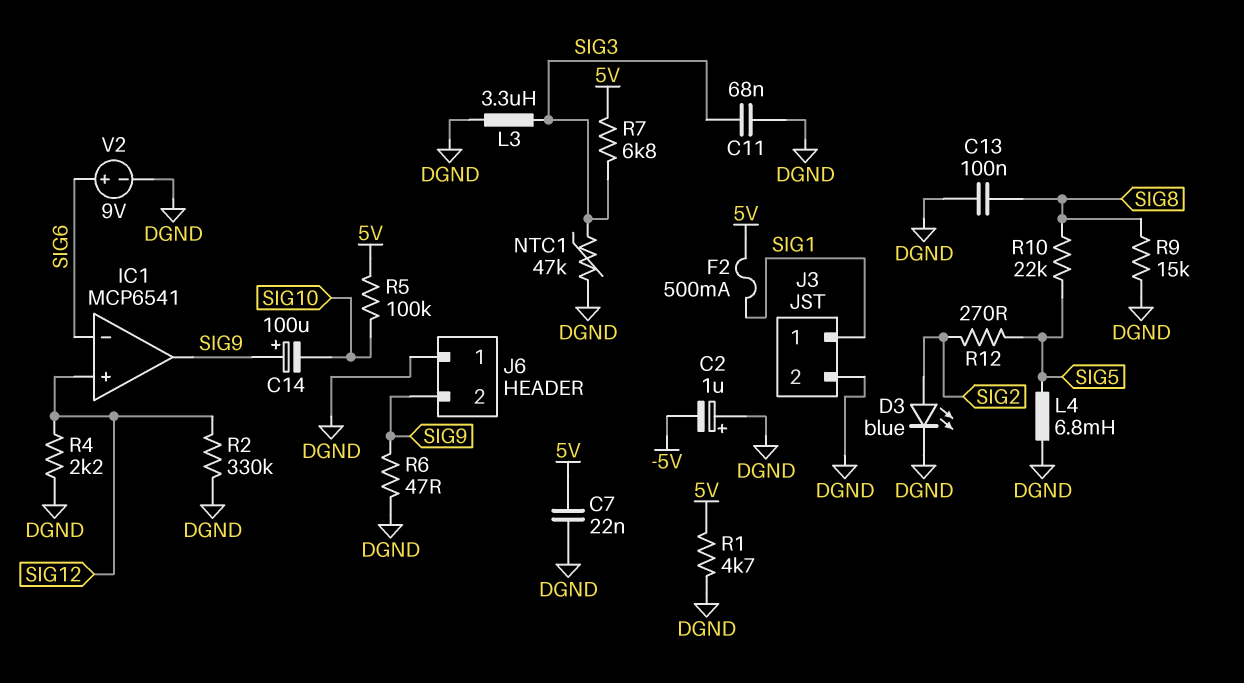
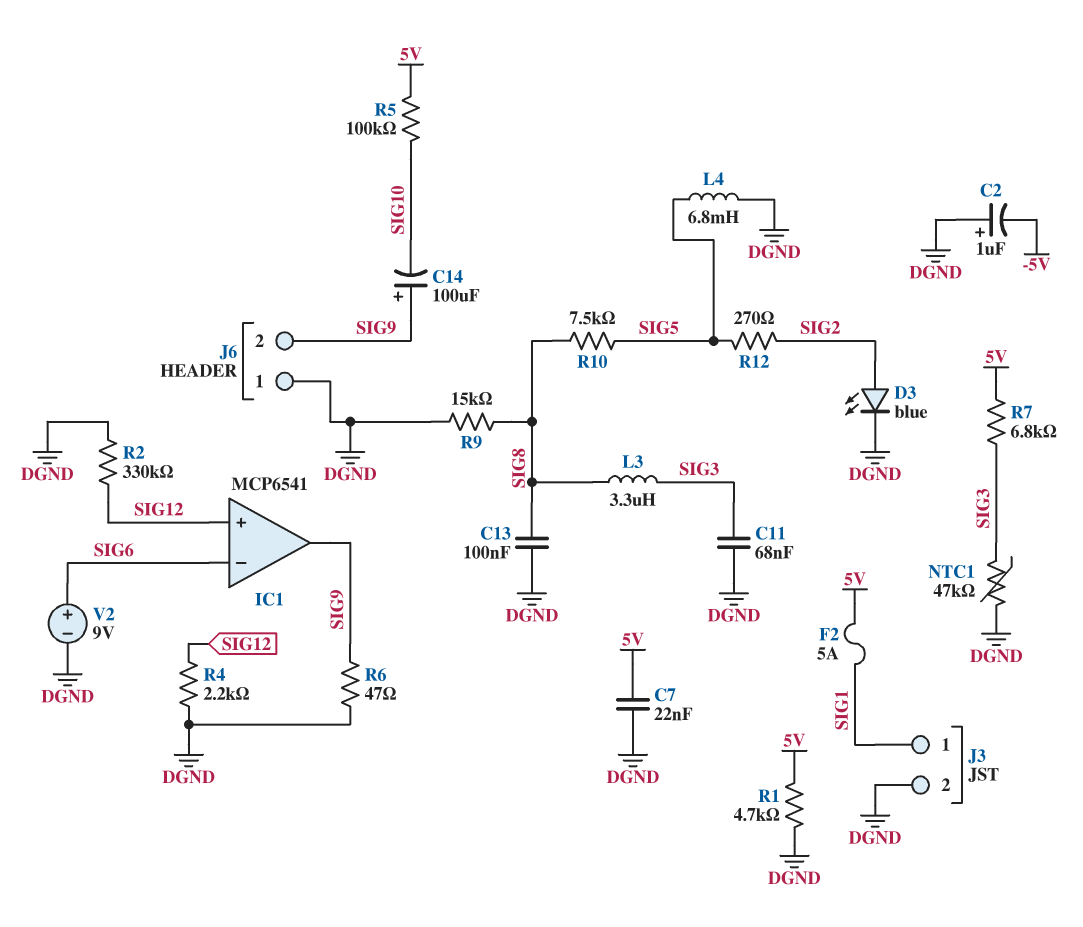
F2: 500mA (5V, SIG1) -> 5A (5V, SIG1)
L3: 3.3uH (DGND, SIG3) -> 3.3uH (SIG3, SIG8)
R10: 22k (SIG5, SIG8) -> 7.5k (SIG5, SIG8)

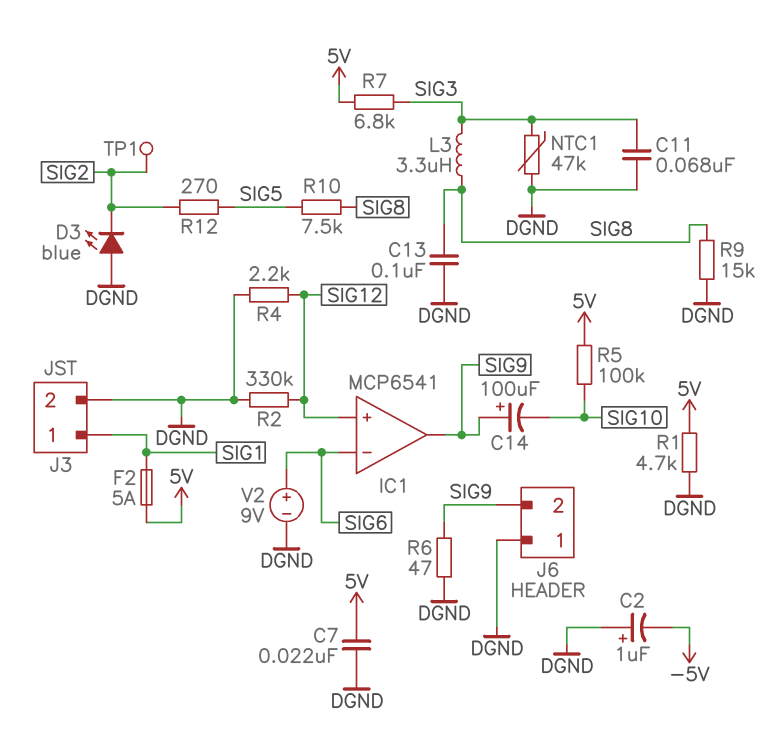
D3: LED blue (A SIG2, K DGND) -> LED blue (A DGND, K SIG2)
L4: 6.8mH (DGND, SIG5) -> none
TP1: none -> test point (SIG2)

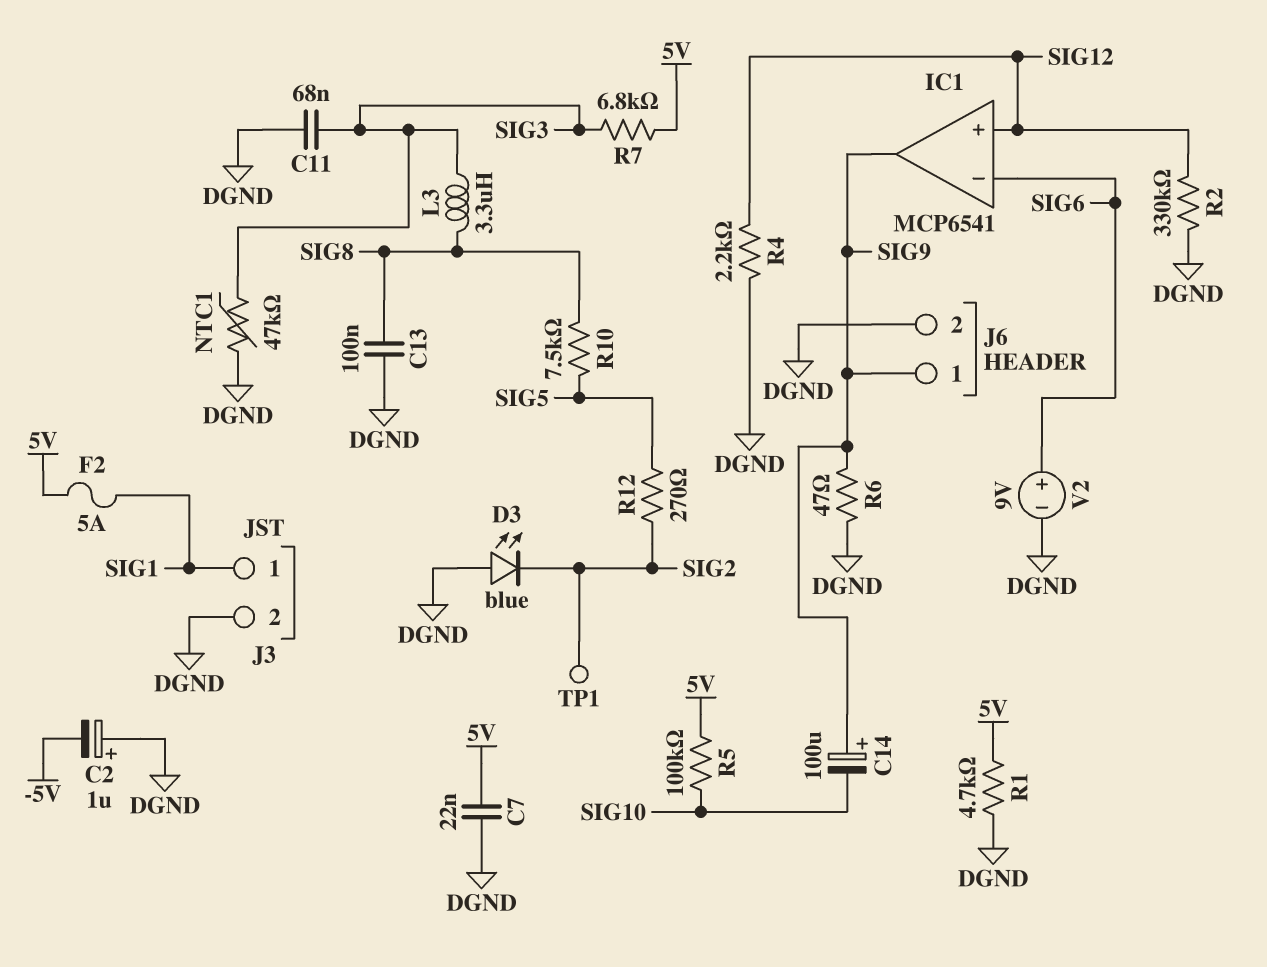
J6 pin 1: DGND -> SIG9
J6 pin 2: SIG9 -> DGND
R9: 15k (DGND, SIG8) -> none

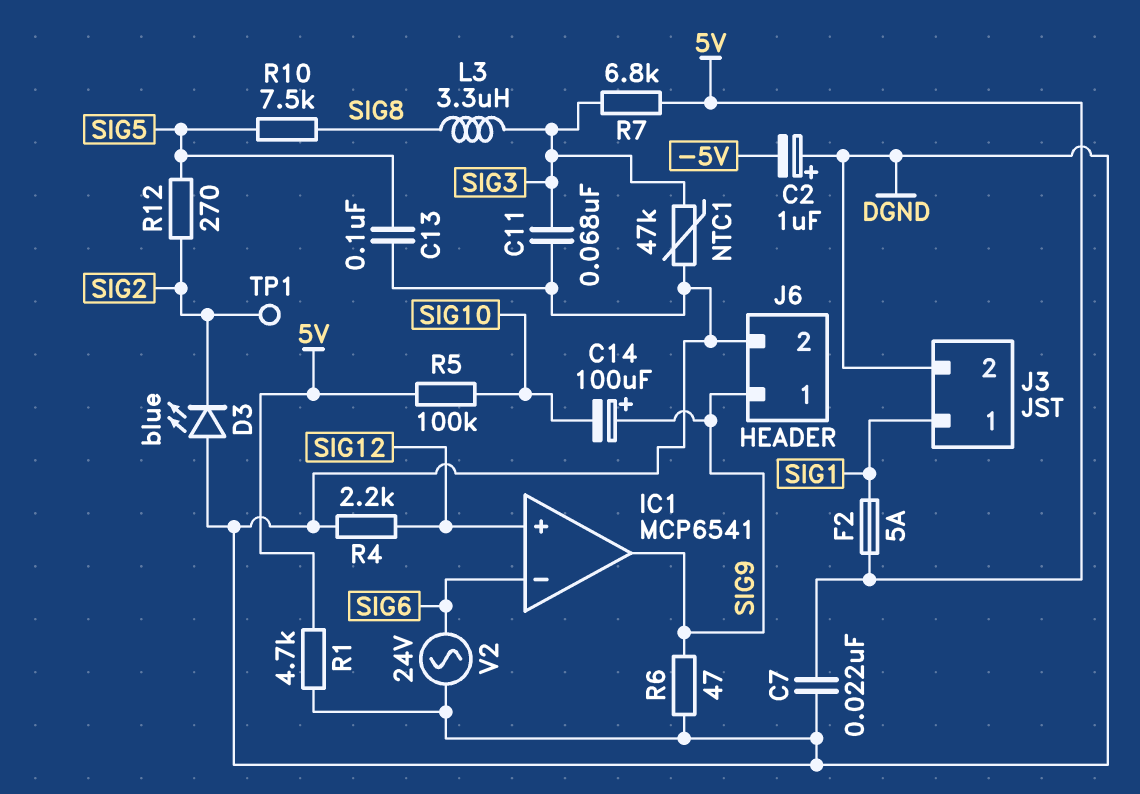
C13: 100nF (DGND, SIG8) -> 100nF (DGND, SIG5)
R2: 330k (DGND, SIG12) -> none
V2: 9V (plus SIG6, minus DGND) -> AC 24V (DGND, SIG6)

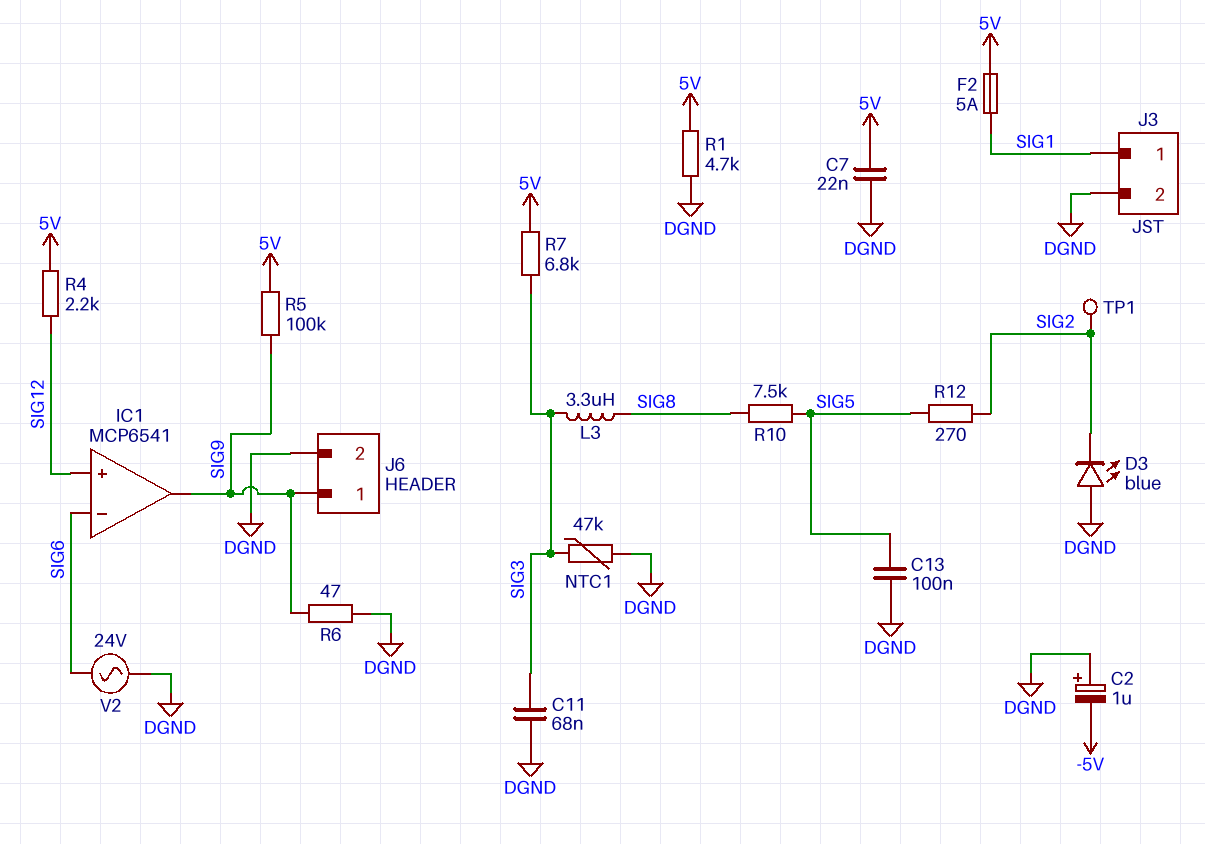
C14: 100uF (plus SIG9, minus SIG10) -> none
R4: 2.2k (DGND, SIG12) -> 2.2k (5V, SIG12)
R5: 100k (5V, SIG10) -> 100k (5V, SIG9)

